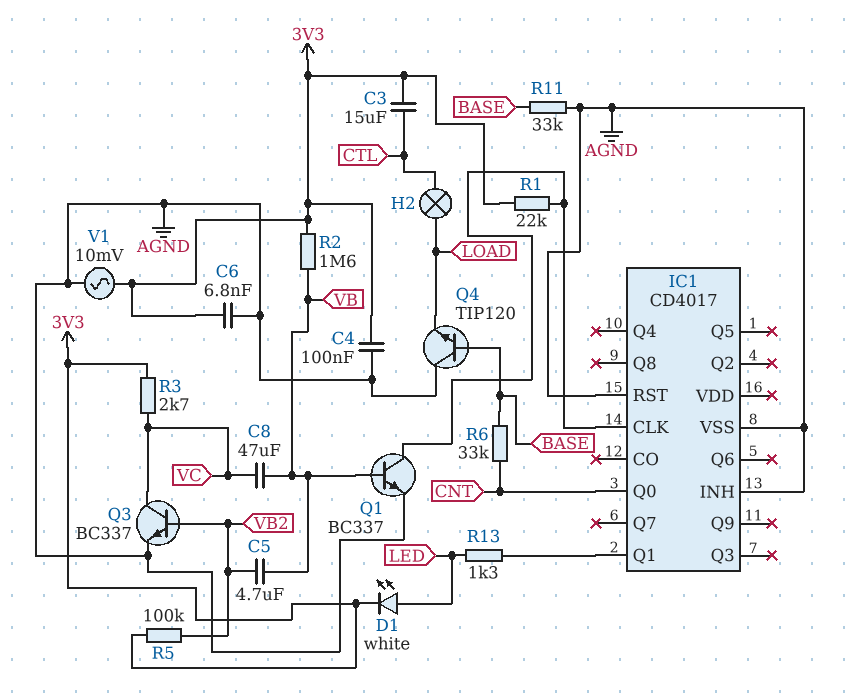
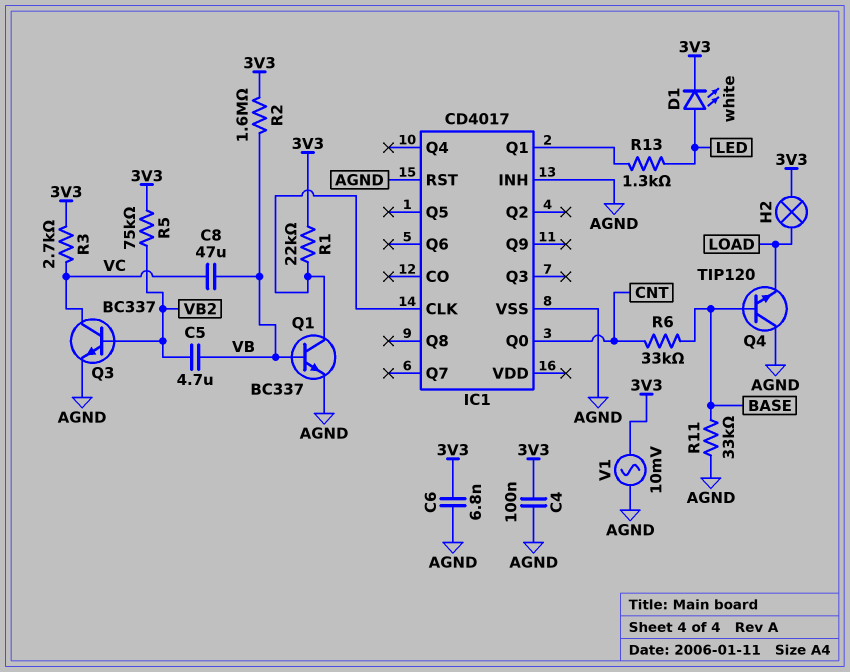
C3: 15uF (3V3, CTL) -> none
H2: lamp (CTL, LOAD) -> lamp (3V3, LOAD)
R5: 100k (3V3, VB2) -> 75k (3V3, VB2)

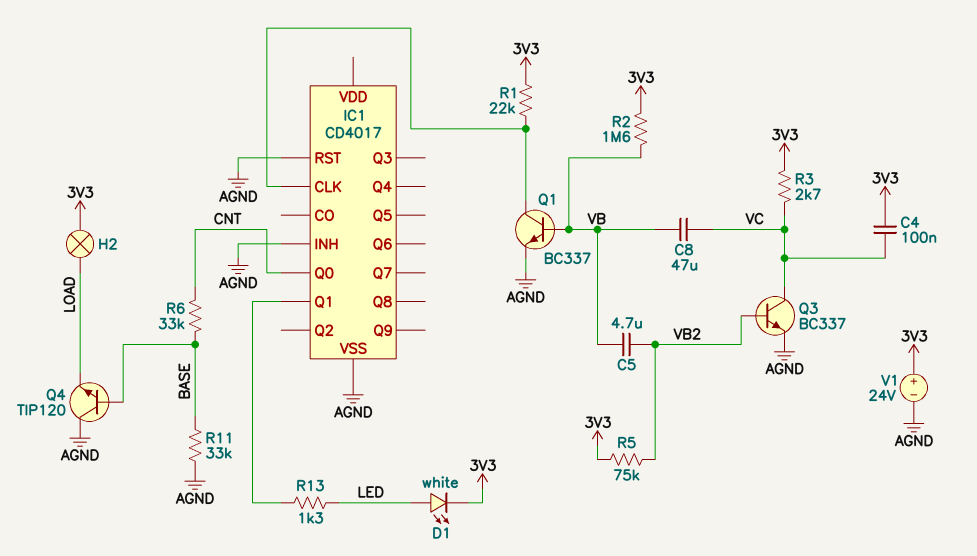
C4: 100nF (3V3, AGND) -> 100nF (3V3, VC)
C6: 6.8nF (3V3, AGND) -> none
V1: AC 10mV (3V3, AGND) -> 24V (plus 3V3, minus AGND)

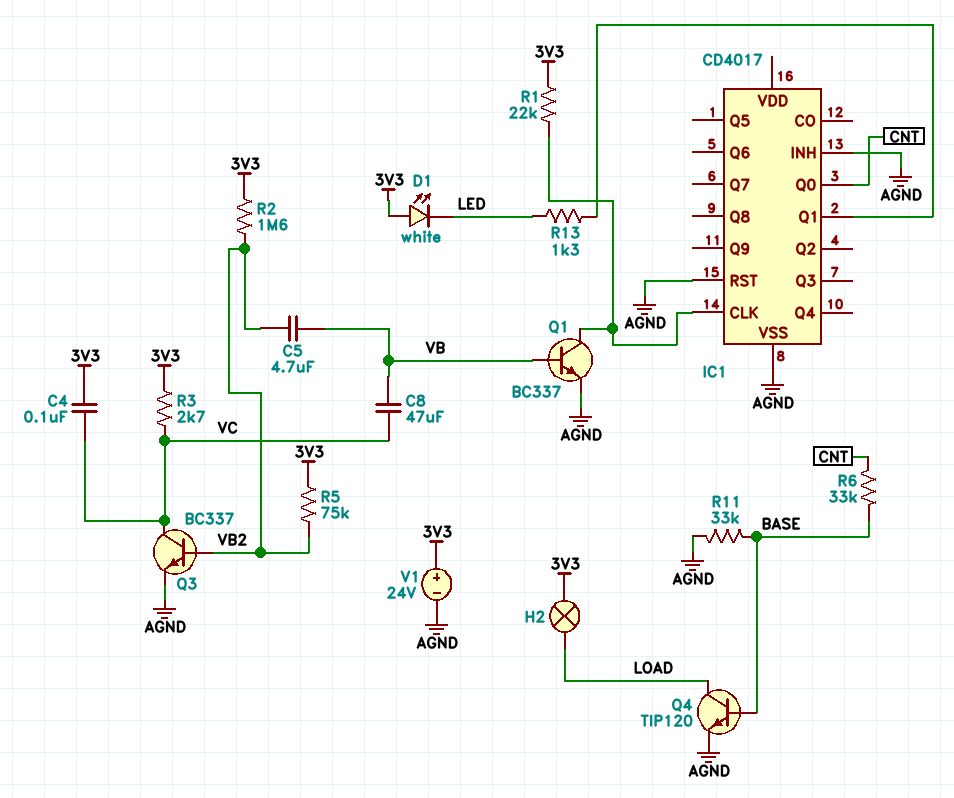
D1: LED white (A LED, K 3V3) -> LED white (A 3V3, K LED)
Q4: NPN TIP120 (B BASE, C AGND, E LOAD) -> NPN TIP120 (B BASE, C LOAD, E AGND)
R2: 1.6M (3V3, VB) -> 1.6M (3V3, VB2)

